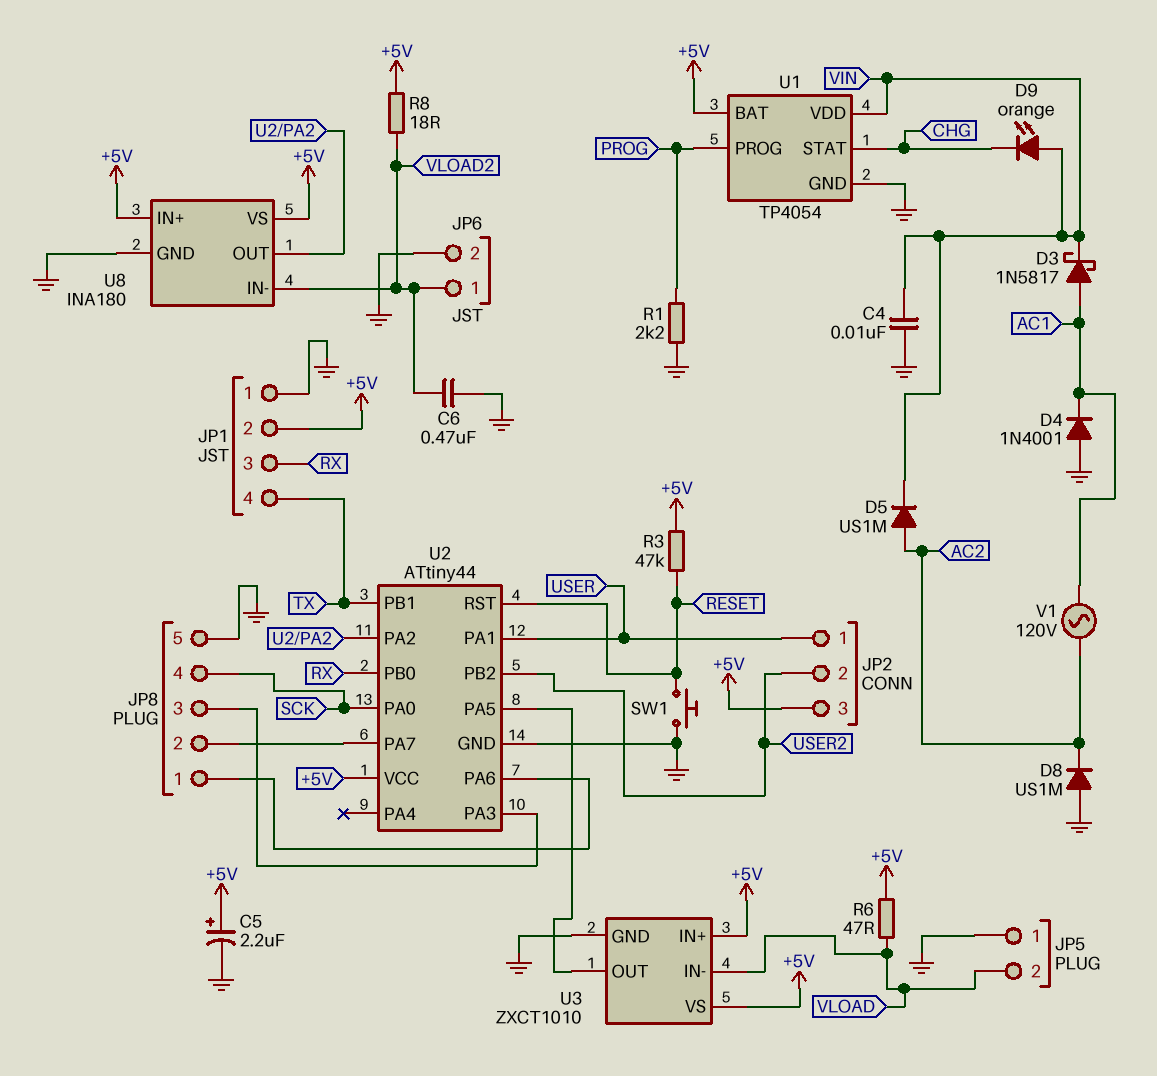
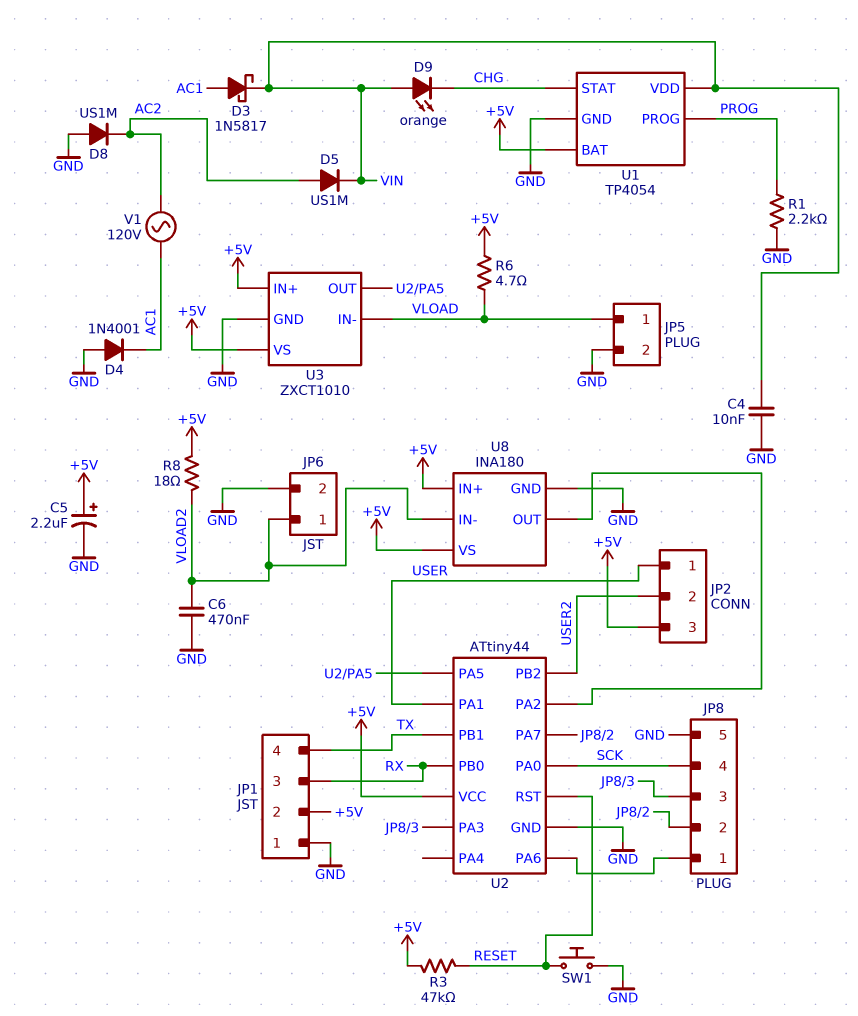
JP5 pin 1: GND -> VLOAD
JP5 pin 2: VLOAD -> GND
R6: 47 (+5V, VLOAD) -> 4.7 (+5V, VLOAD)

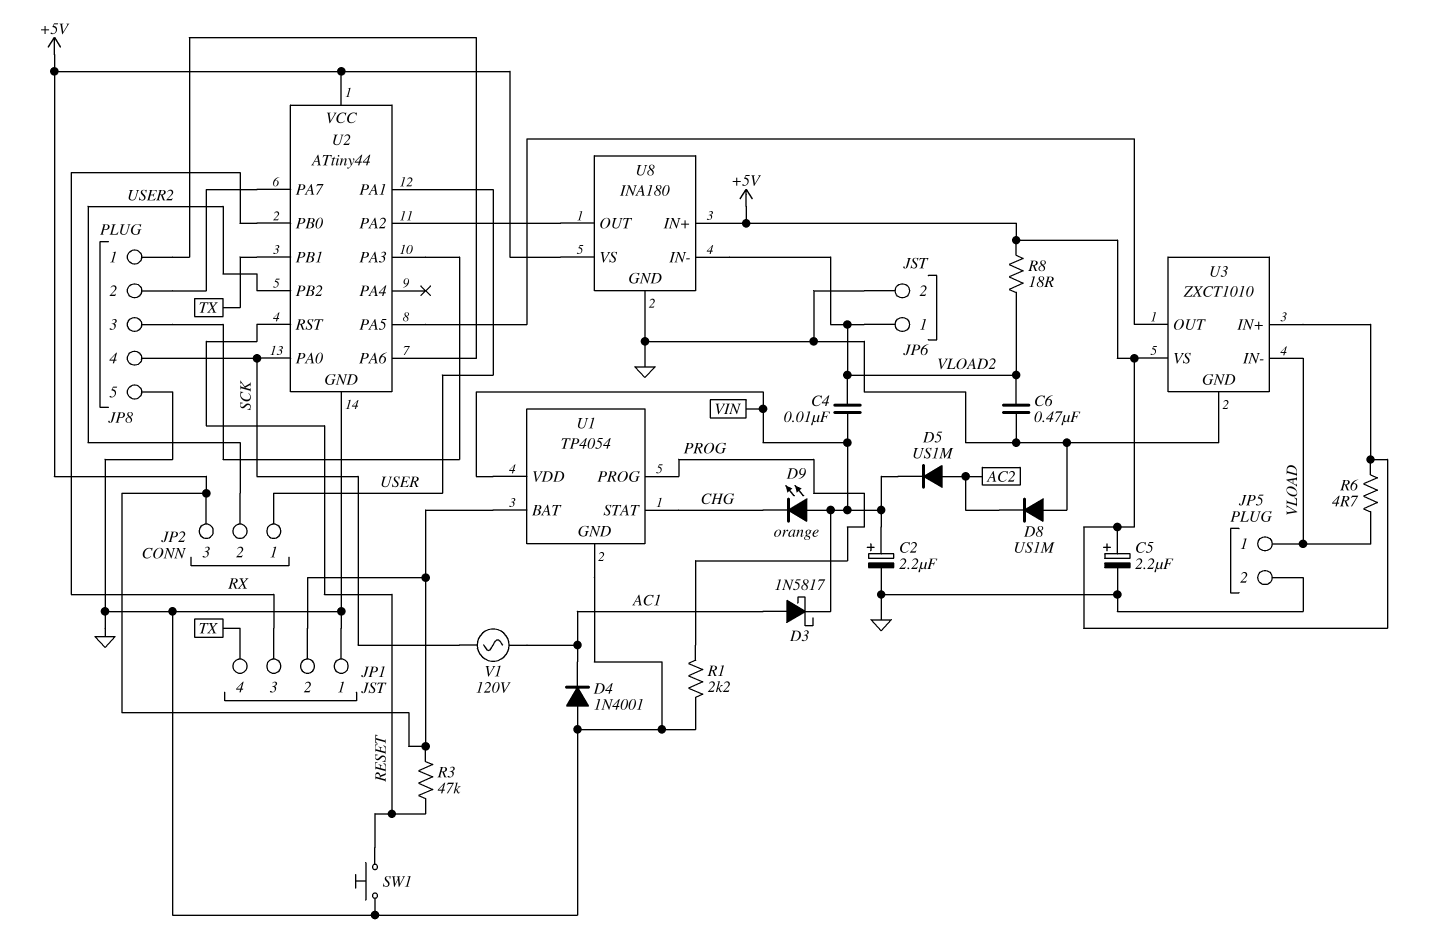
C2: none -> 2.2uF (plus VIN, minus GND)
C4: 10nF (GND, VIN) -> 10nF (VIN, VLOAD2)
V1: AC 120V (AC1, AC2) -> AC 120V (AC1, SCK)

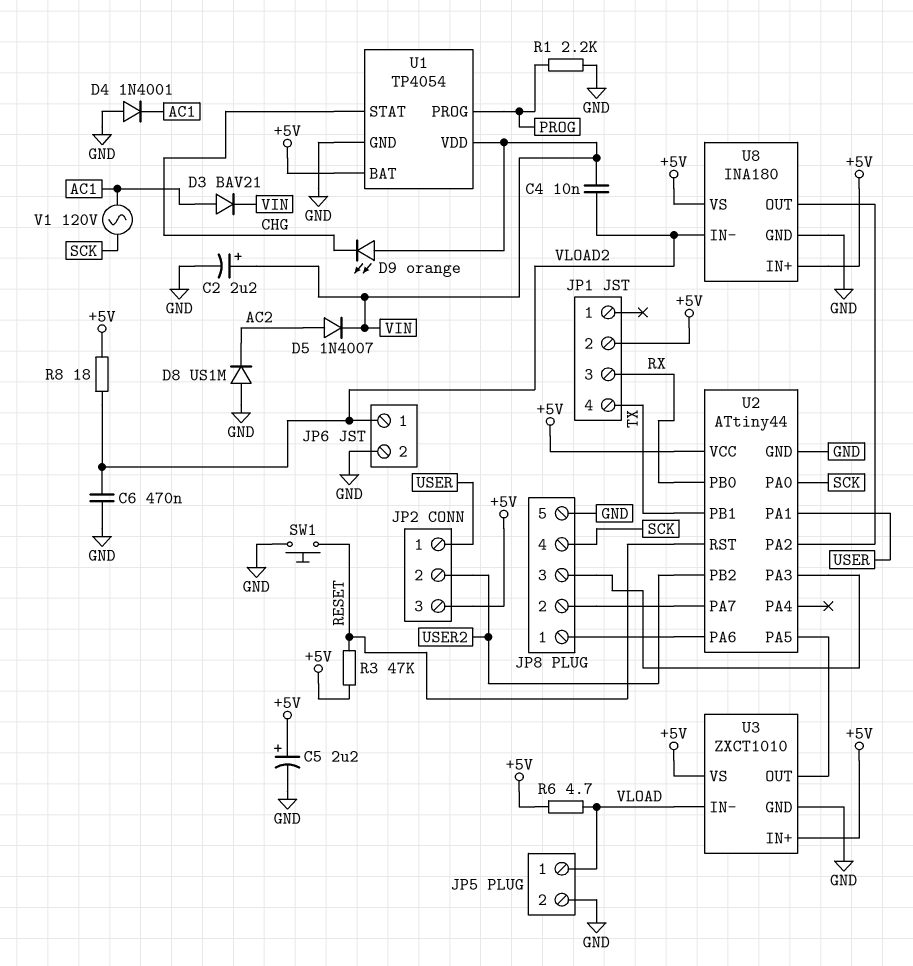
D3: schottky 1N5817 (A AC1, K VIN) -> diode BAV21 (A AC1, K VIN)
D5: diode US1M (A AC2, K VIN) -> diode 1N4007 (A AC2, K VIN)
JP1 pin 1: GND -> none

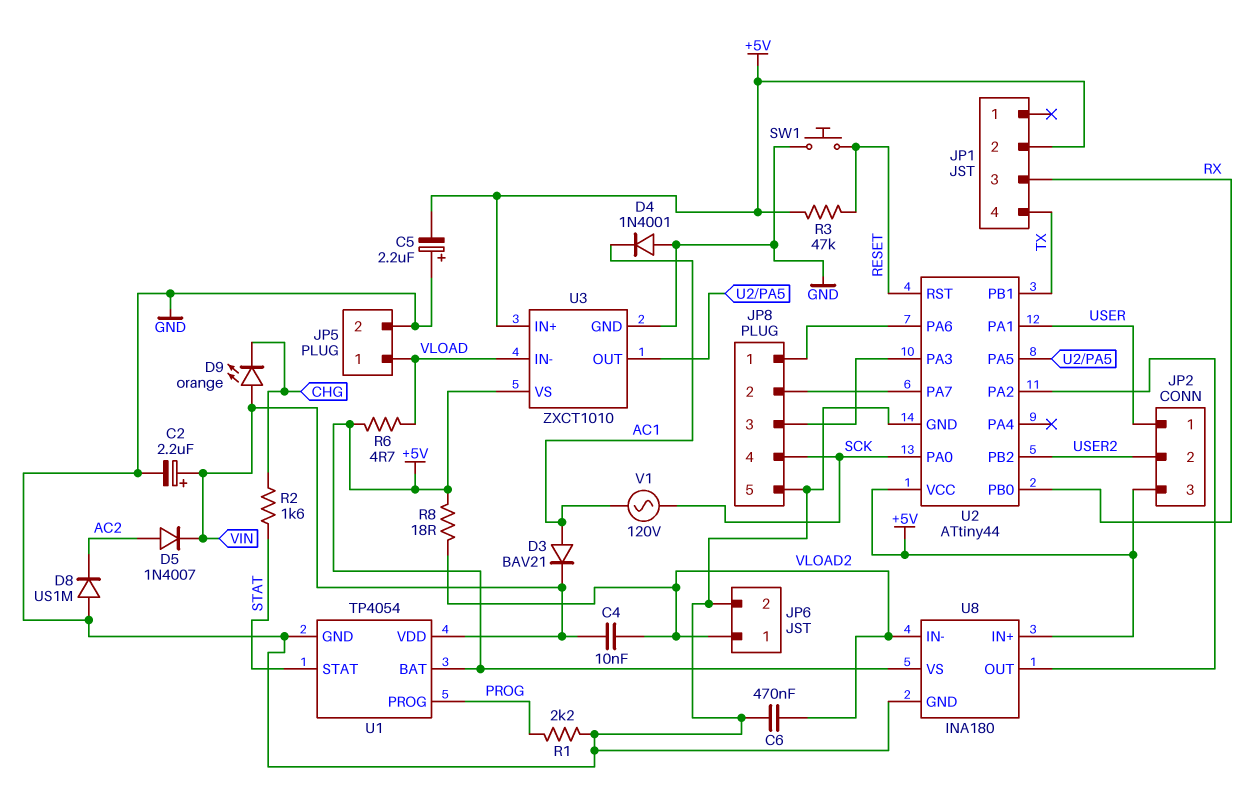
C5: 2.2uF (plus +5V, minus GND) -> 2.2uF (plus GND, minus +5V)
R2: none -> 1.6k (CHG, STAT)
U1 pin STAT: CHG -> STAT

